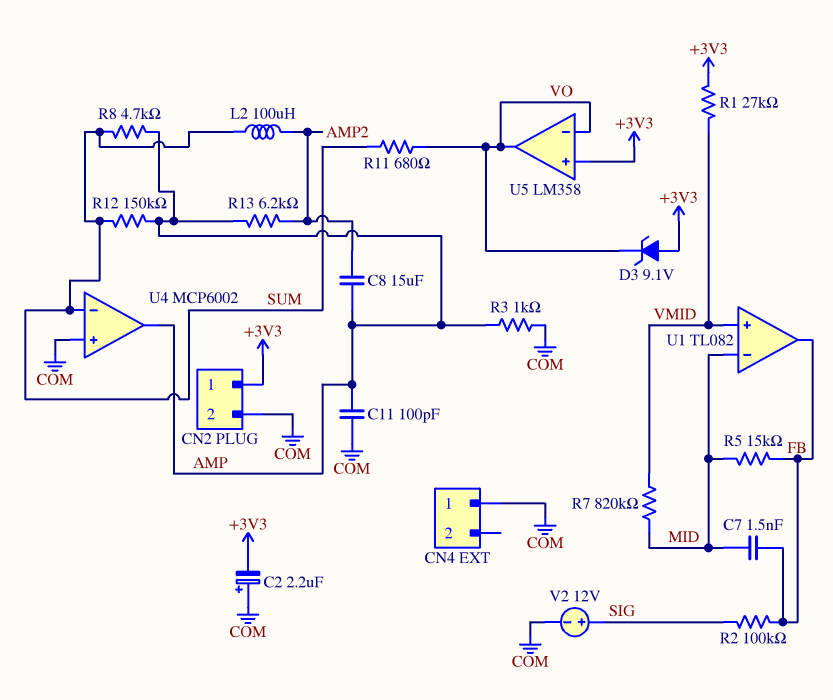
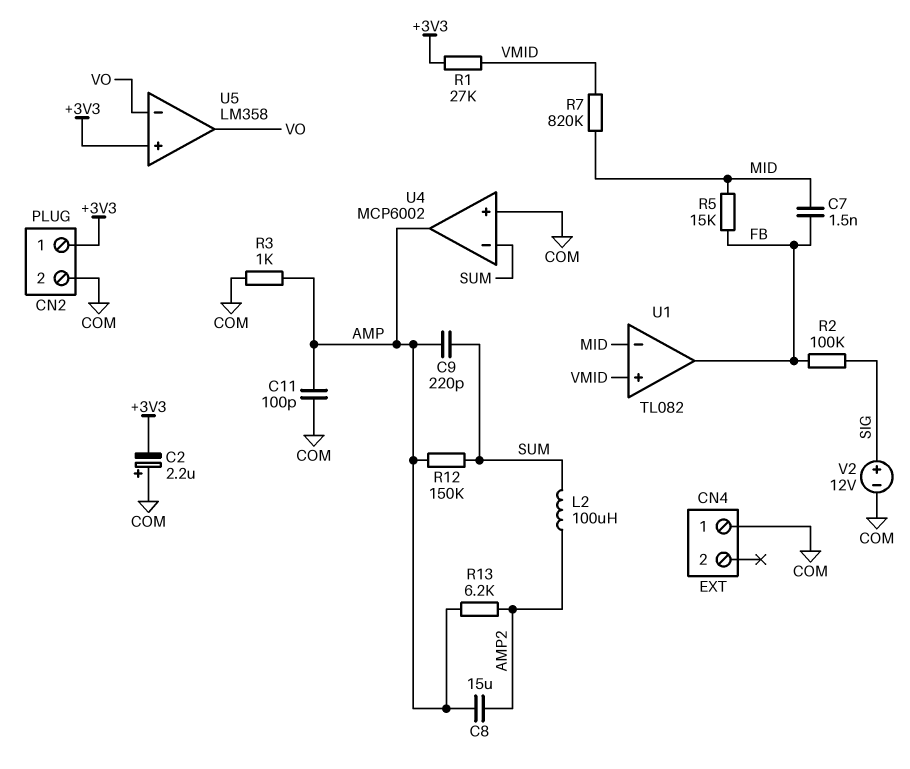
C9: none -> 220pF (AMP, SUM)
D3: zener 9.1V (A +3V3, K VO) -> none
R8: 4.7k (AMP, SUM) -> none
R11: 680 (SUM, VO) -> none

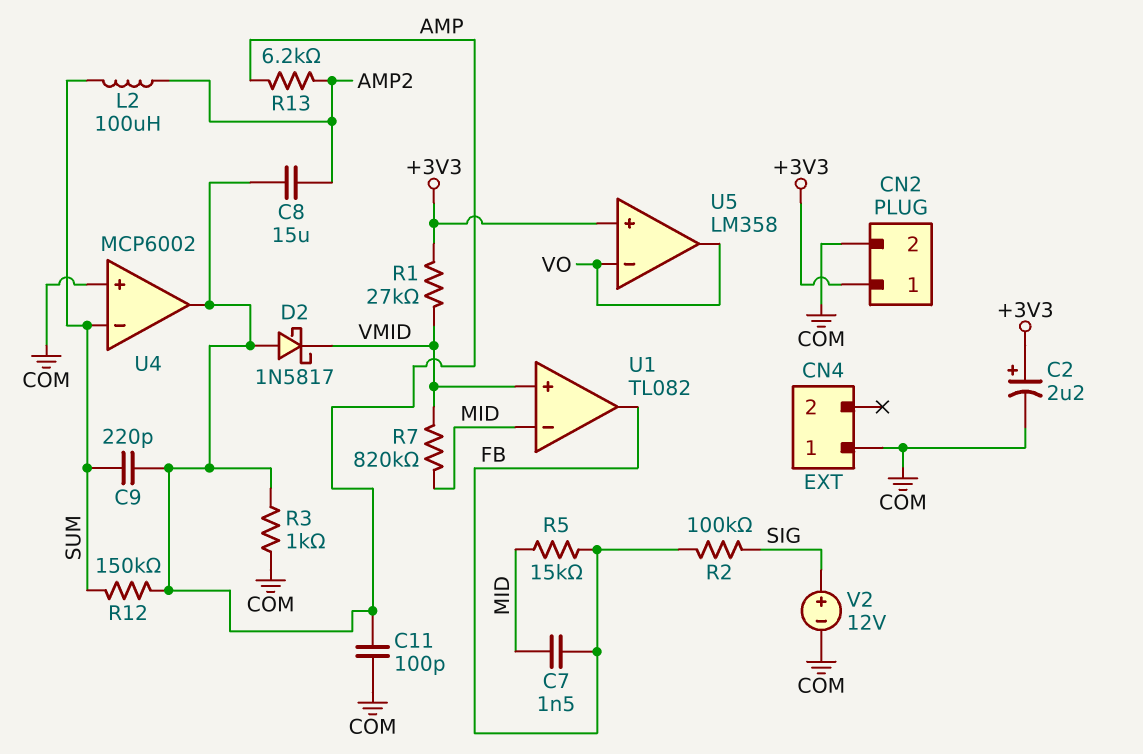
C2: 2.2uF (plus COM, minus +3V3) -> 2.2uF (plus +3V3, minus COM)
D2: none -> schottky 1N5817 (A AMP, K VMID)

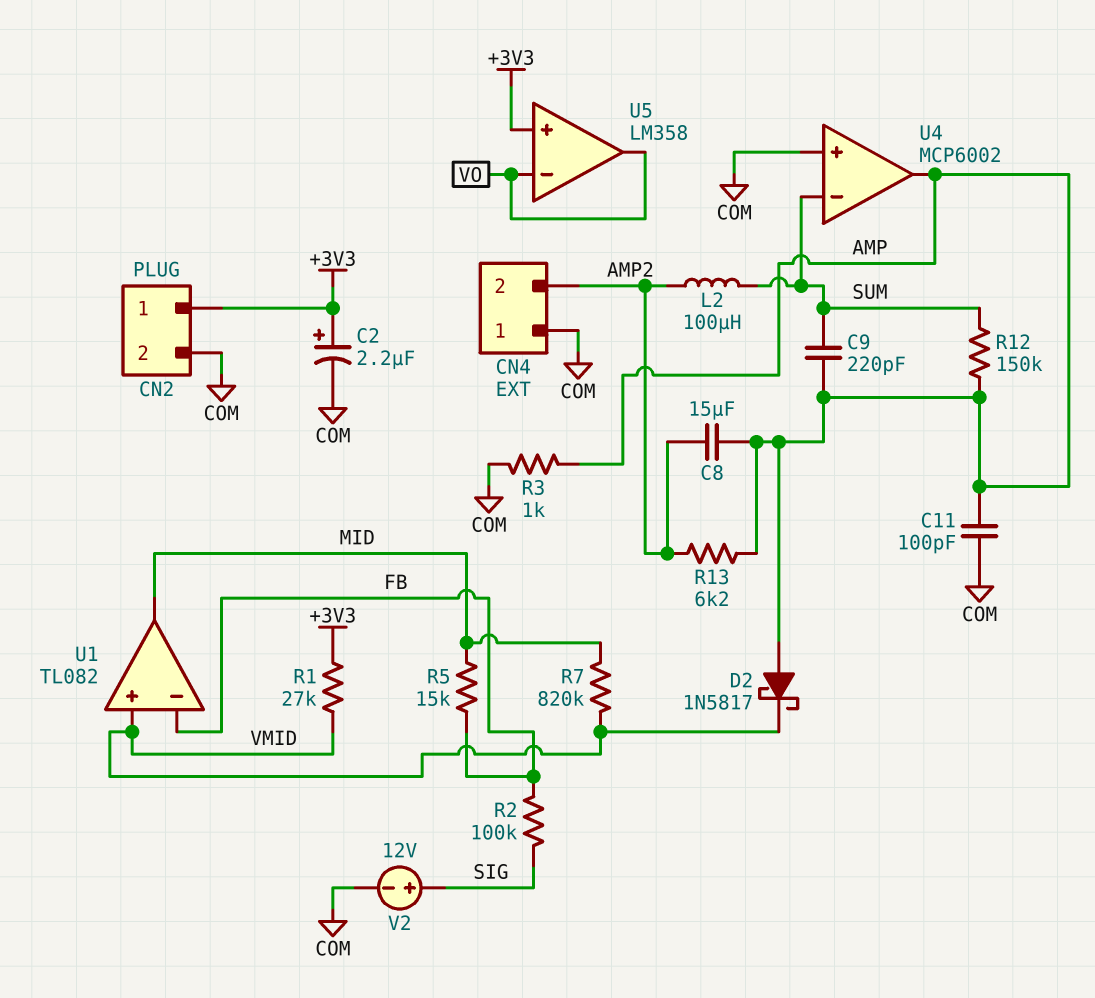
C7: 1.5nF (FB, MID) -> none
CN4 pin 2: none -> AMP2
U1 pin in-: MID -> FB
U1 pin out: FB -> MID

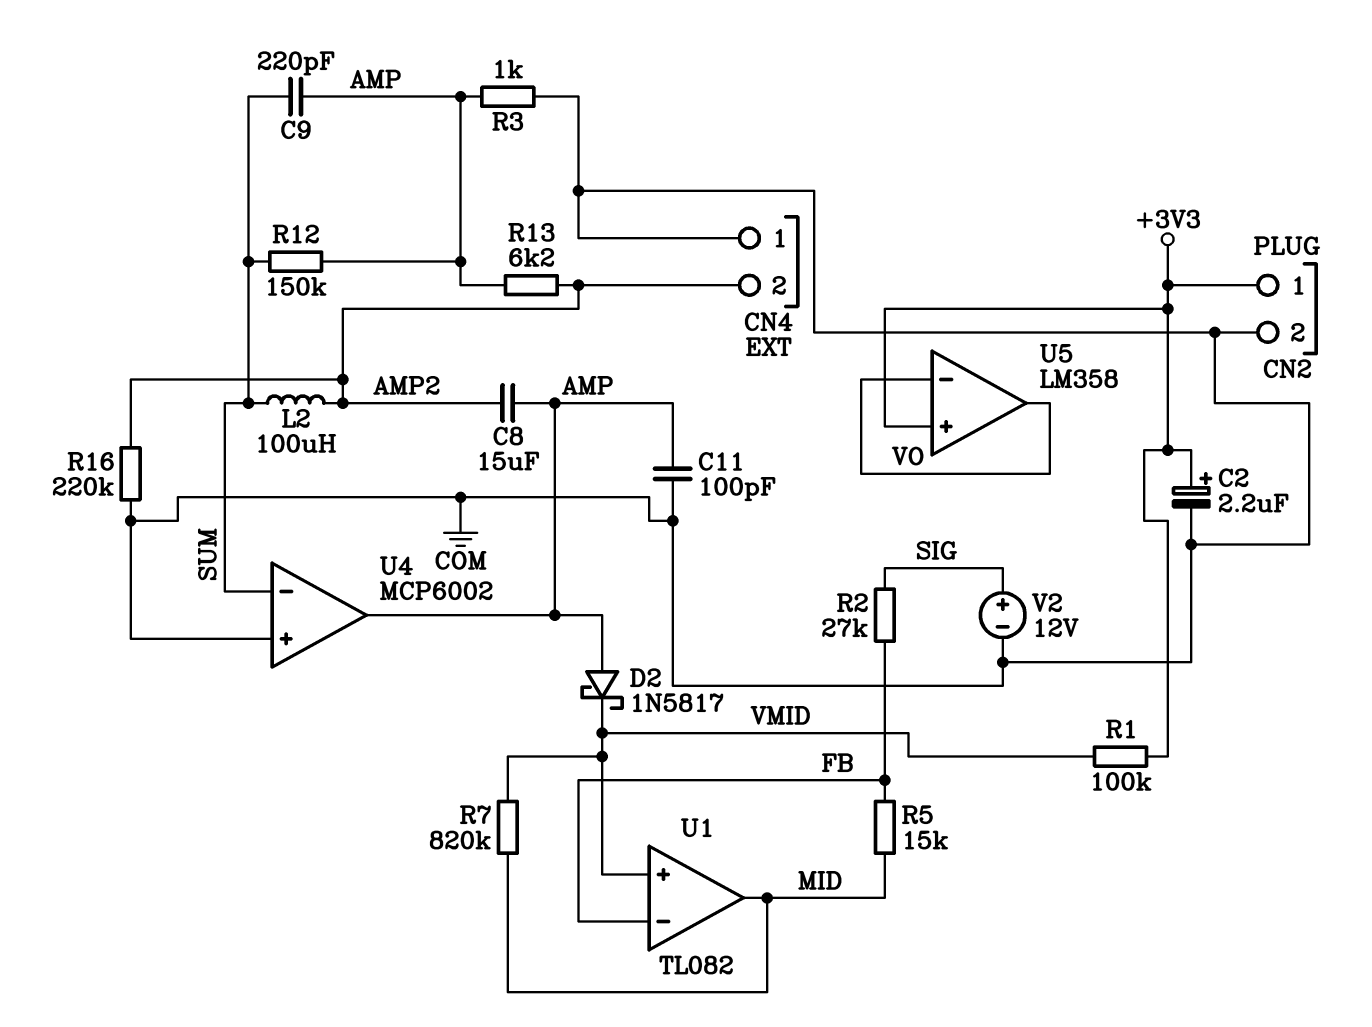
R1: 27k (+3V3, VMID) -> 100k (+3V3, VMID)
R2: 100k (FB, SIG) -> 27k (FB, SIG)
R16: none -> 220k (AMP2, COM)

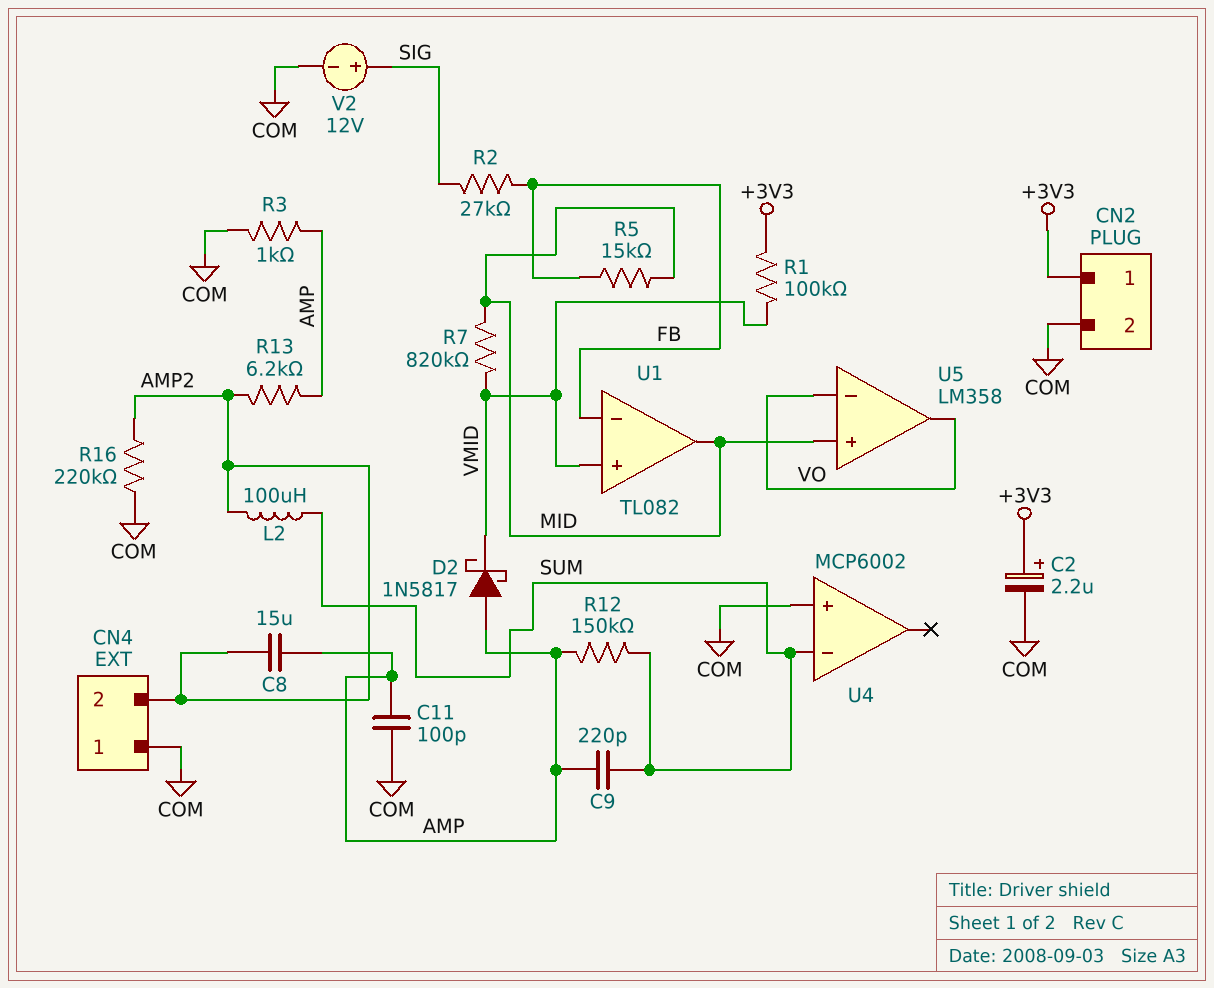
U4 pin out: AMP -> none
U5 pin in+: +3V3 -> MID

